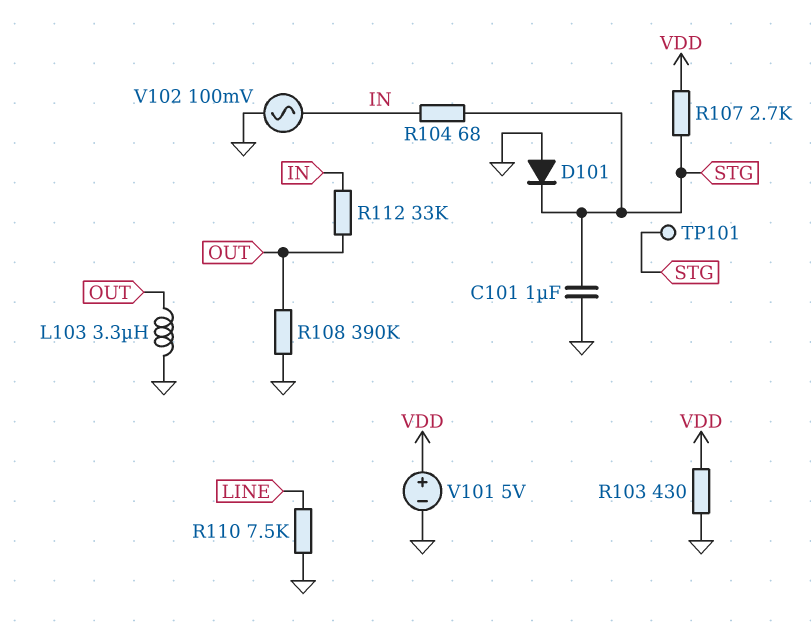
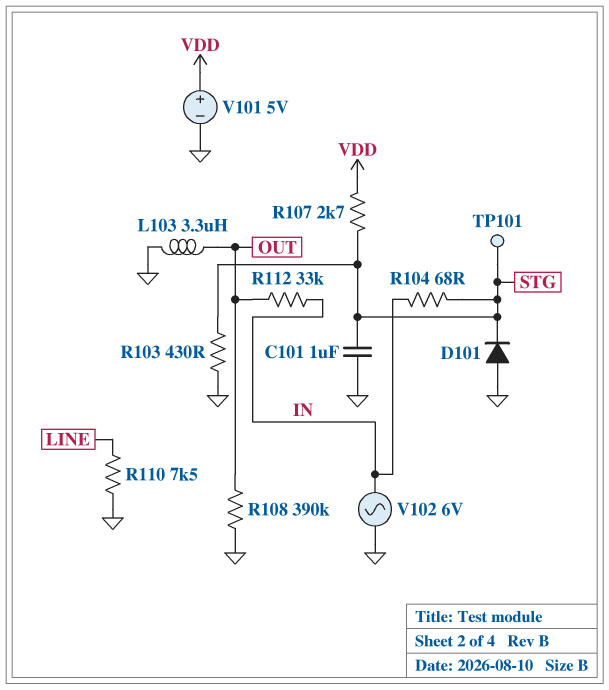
R103: 430 (GND, VDD) -> 430 (GND, STG)
V102: AC 100mV (GND, IN) -> AC 6V (GND, IN)

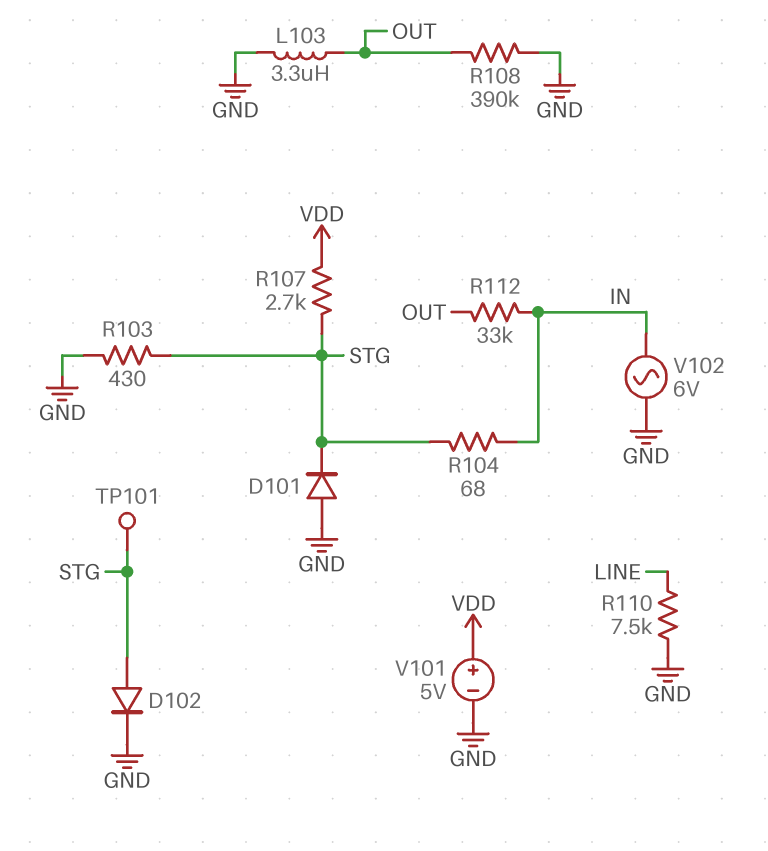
C101: 1uF (GND, STG) -> none
D102: none -> diode (A STG, K GND)

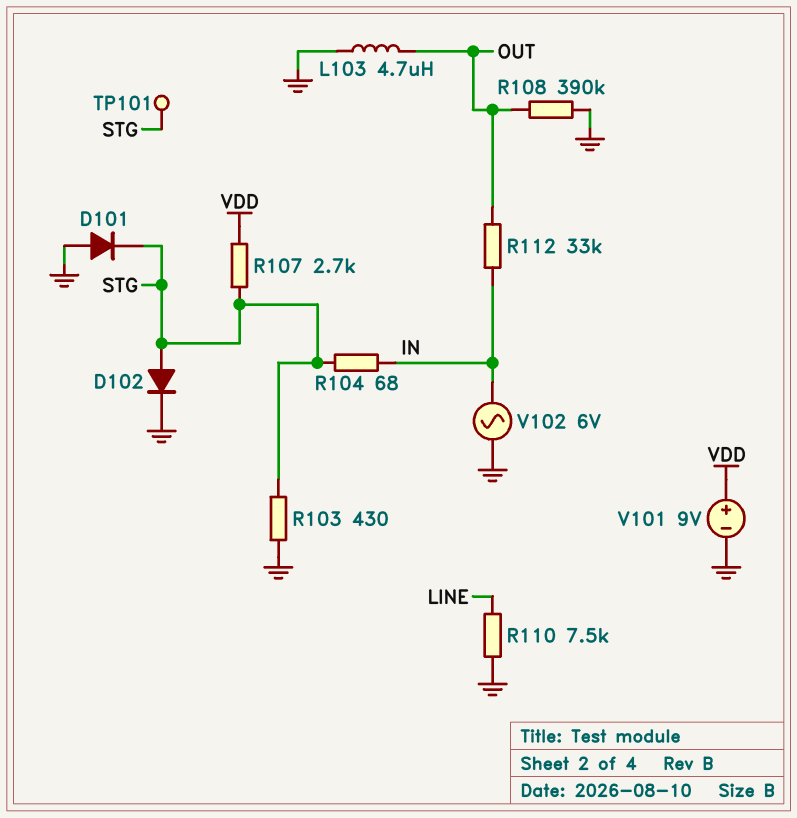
L103: 3.3uH (GND, OUT) -> 4.7uH (GND, OUT)
V101: 5V (plus VDD, minus GND) -> 9V (plus VDD, minus GND)

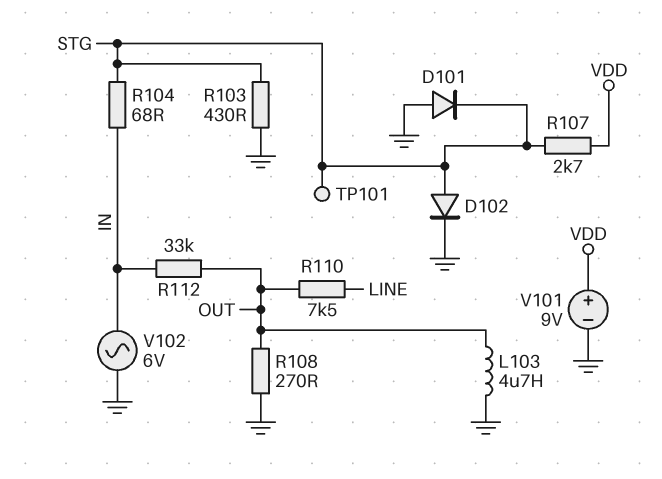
R108: 390k (GND, OUT) -> 270 (GND, OUT)
R110: 7.5k (GND, LINE) -> 7.5k (LINE, OUT)

